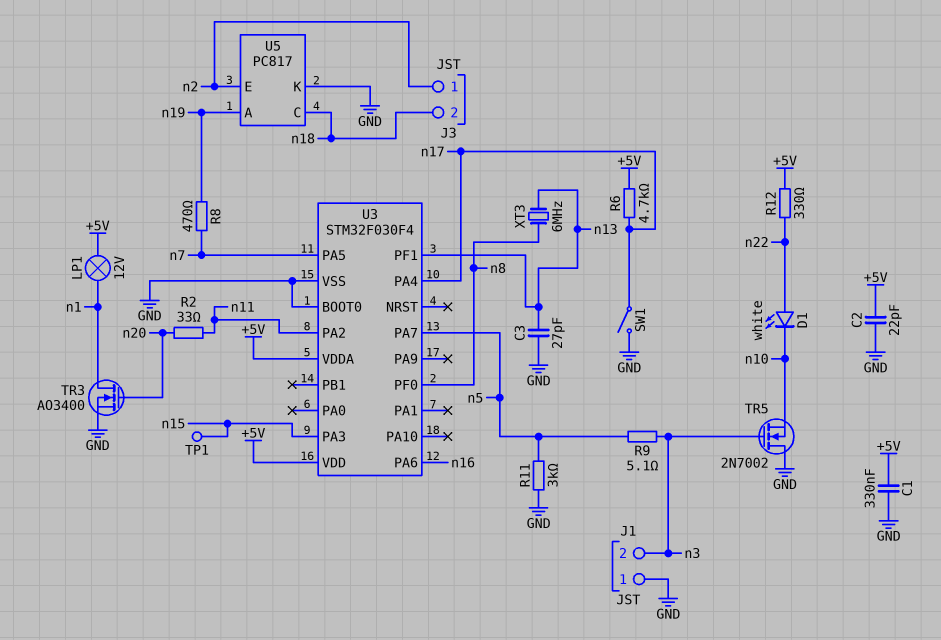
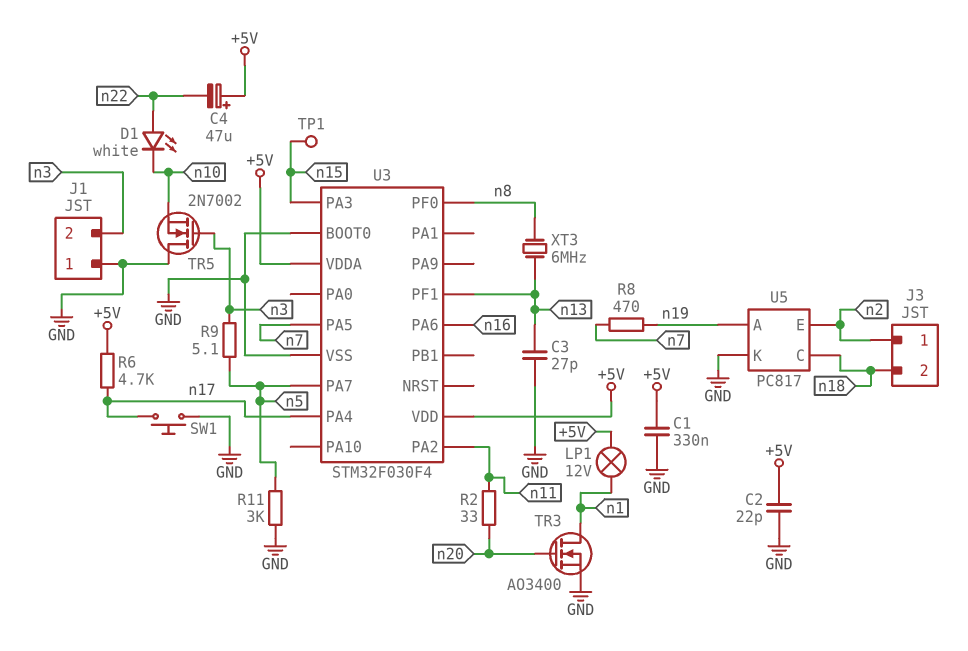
C4: none -> 47uF (plus +5V, minus n22)
R12: 330 (+5V, n22) -> none
SW1: switch (GND, n17) -> button (GND, n17)

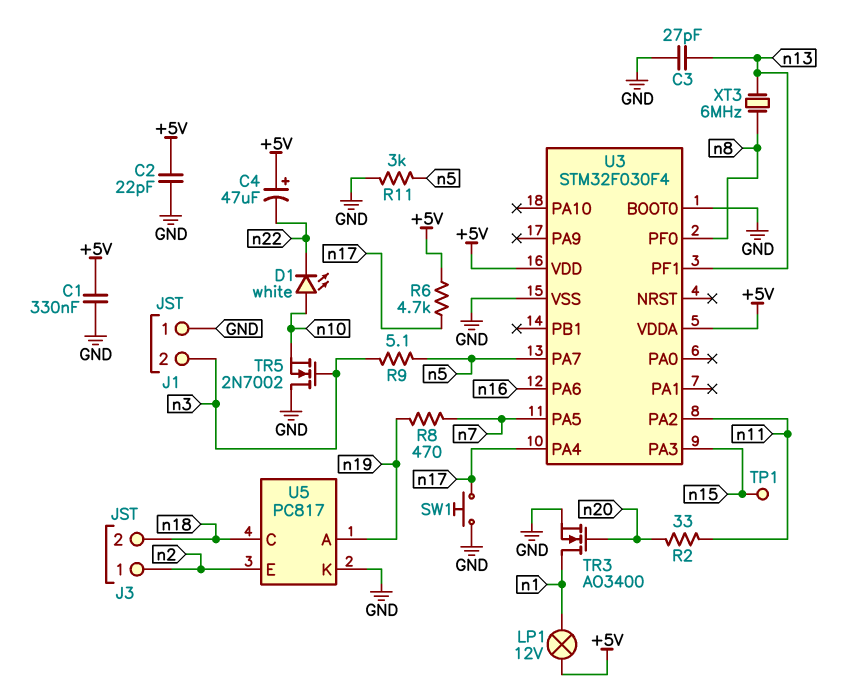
D1: LED white (A n22, K n10) -> LED white (A n10, K n22)

